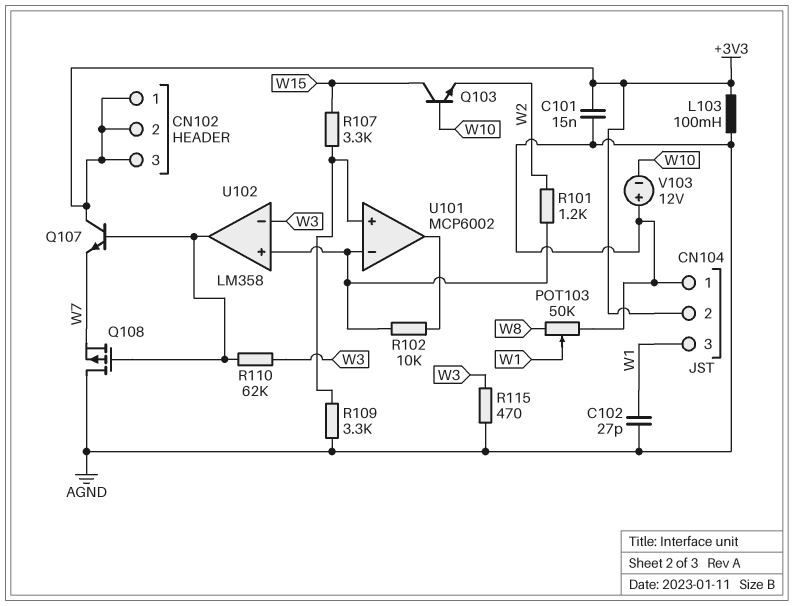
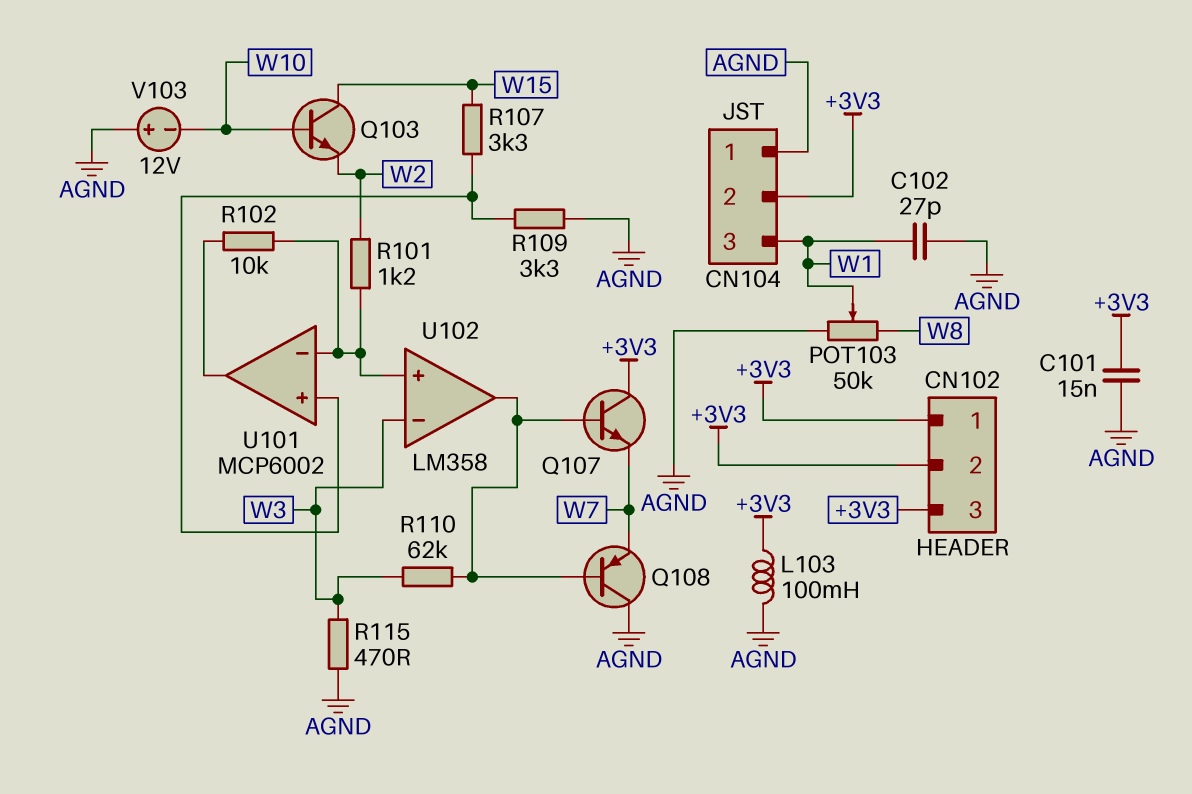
Q108: PMOS (G U102/out, D AGND, S W7) -> PNP (B U102/out, C AGND, E W7)

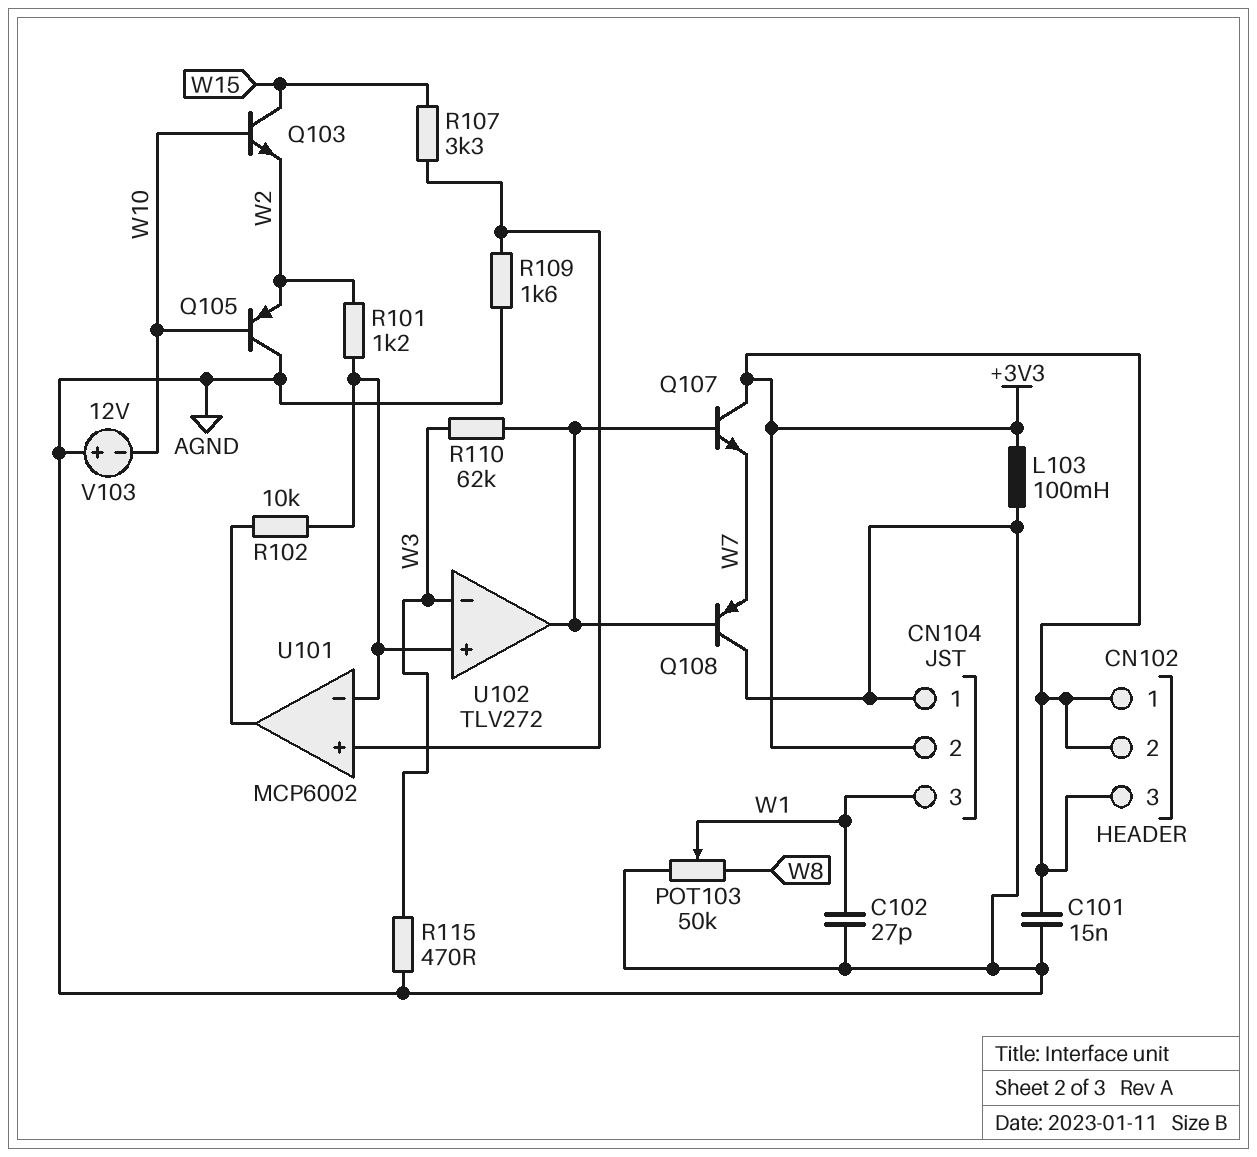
Q105: none -> PNP (B W10, C AGND, E W2)
R109: 3.3k (AGND, U101/in+) -> 1.6k (AGND, U101/in+)
U102: LM358 -> TLV272

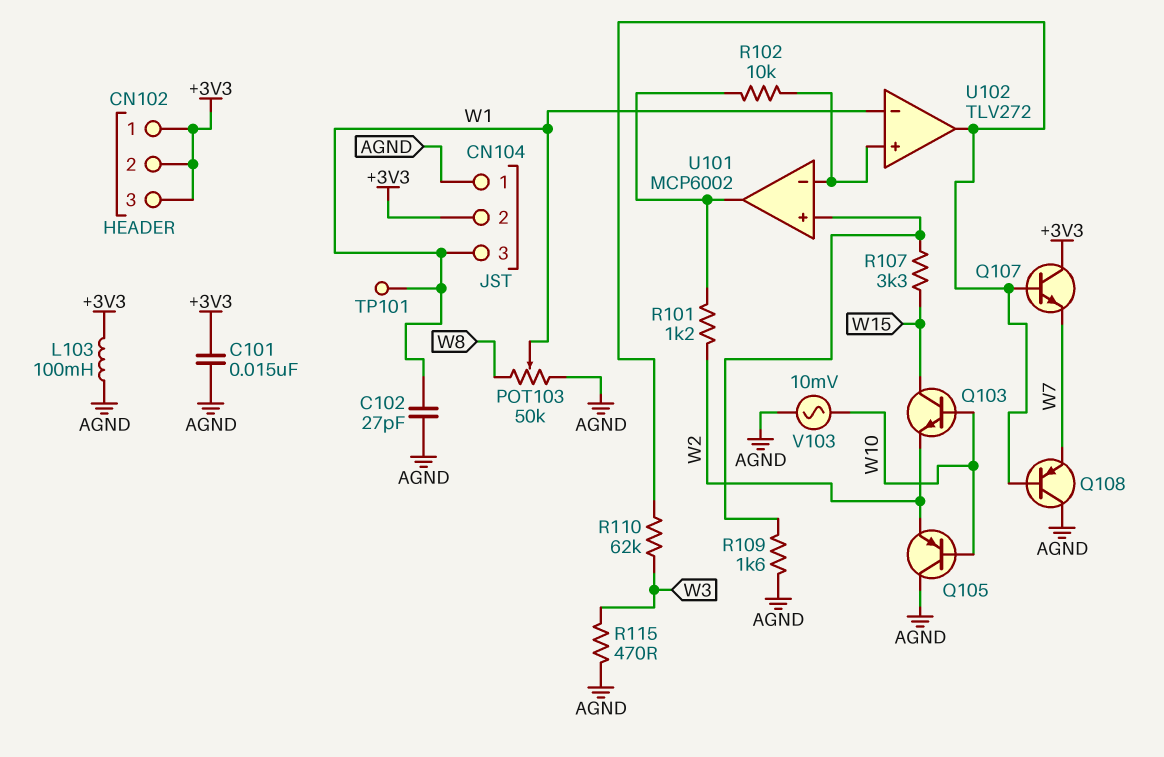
R101: 1.2k (U101/in-, W2) -> 1.2k (U101/out, W2)
TP101: none -> test point (W1)
U102 pin in-: W3 -> W1
V103: 12V (plus AGND, minus W10) -> AC 10mV (AGND, W10)

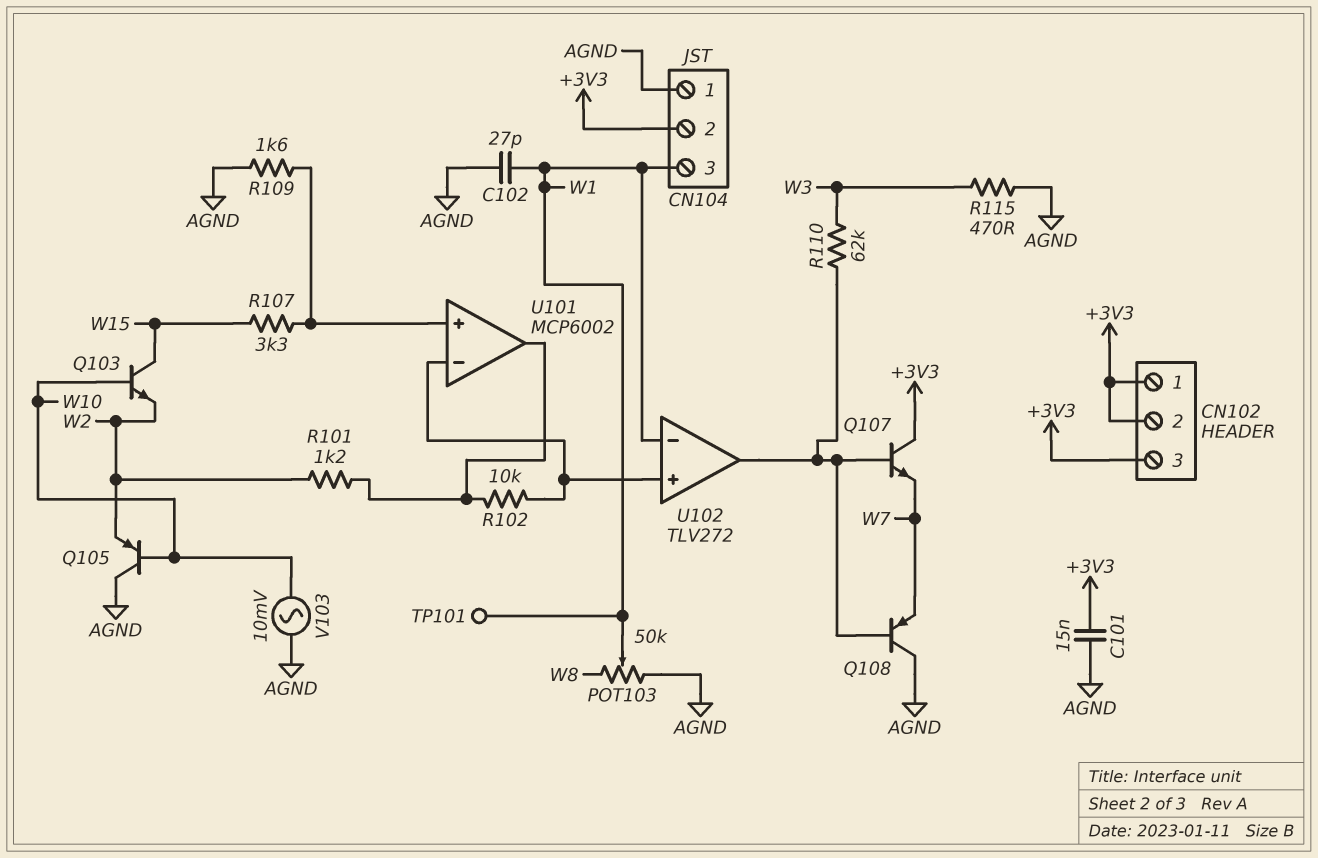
L103: 100mH (+3V3, AGND) -> none

